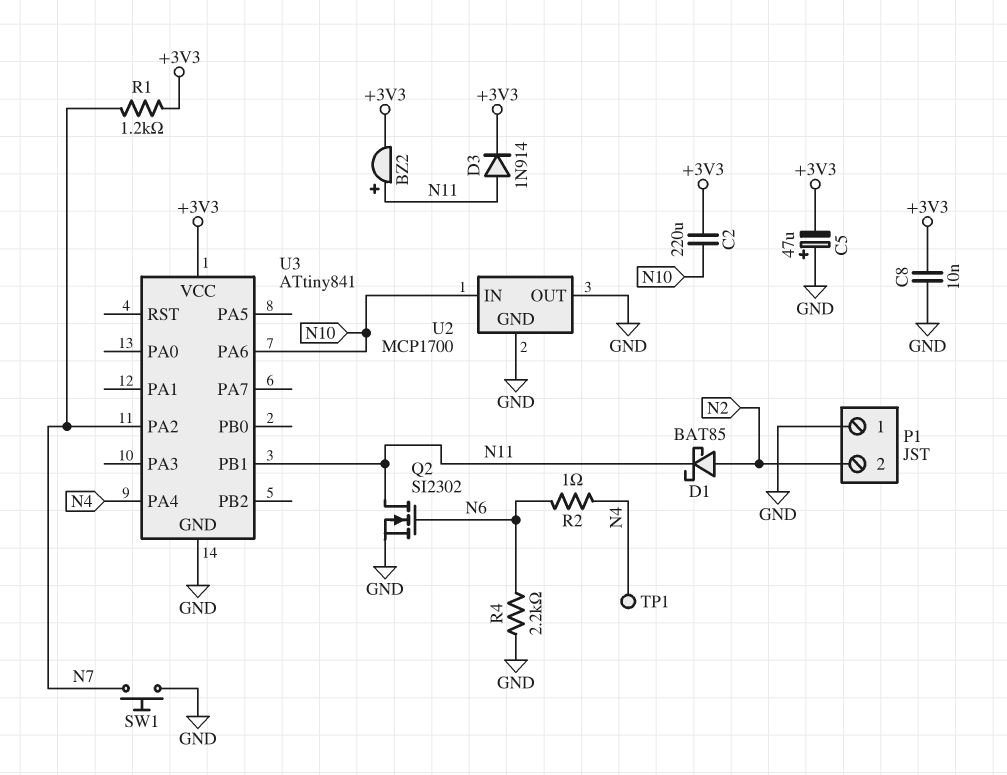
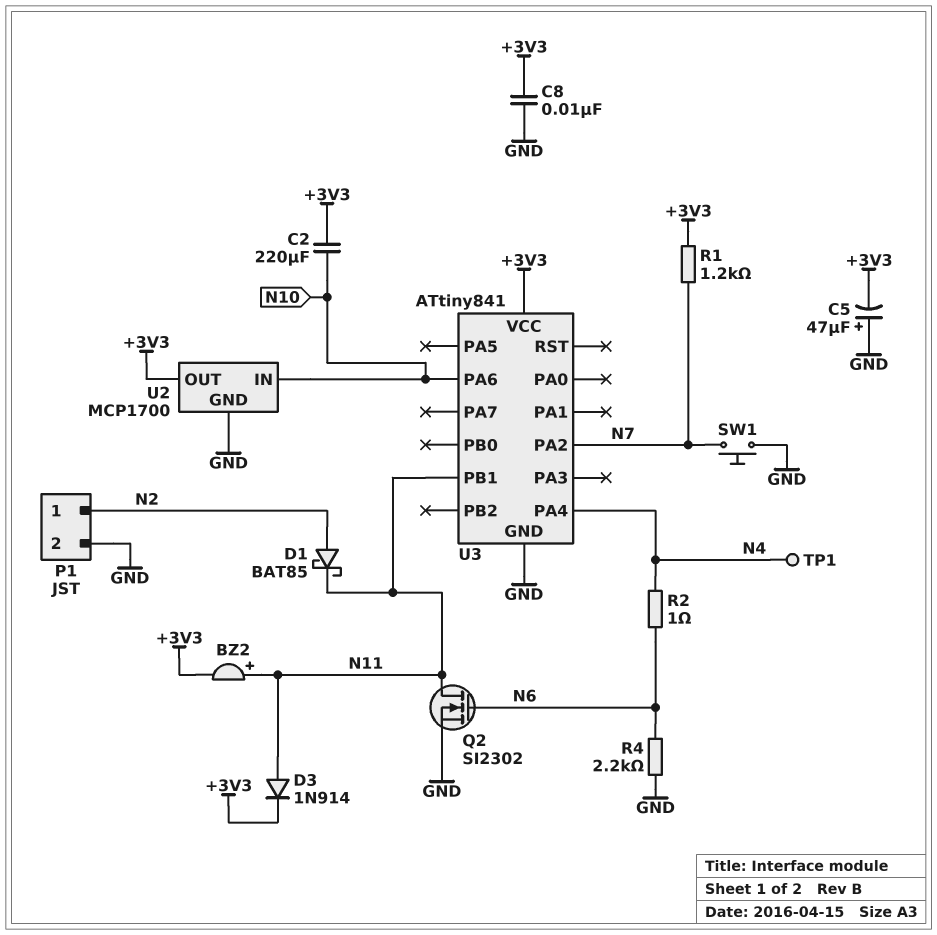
P1 pin 1: GND -> N2
P1 pin 2: N2 -> GND
U2 pin OUT: GND -> +3V3

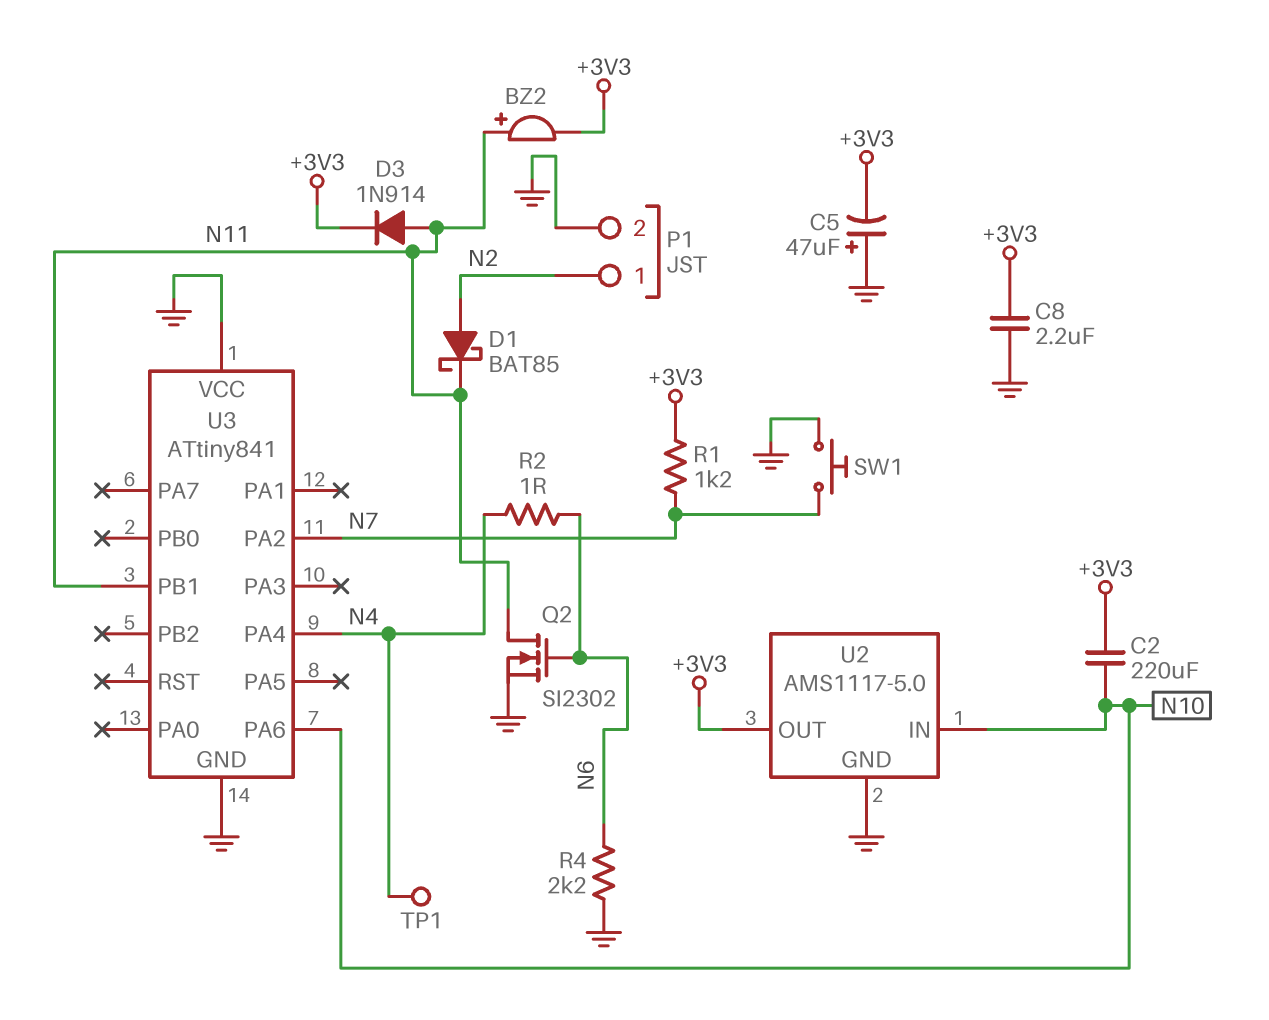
C8: 10nF (+3V3, GND) -> 2.2uF (+3V3, GND)
U2: MCP1700 -> AMS1117-5.0
U3 pin VCC: +3V3 -> GND

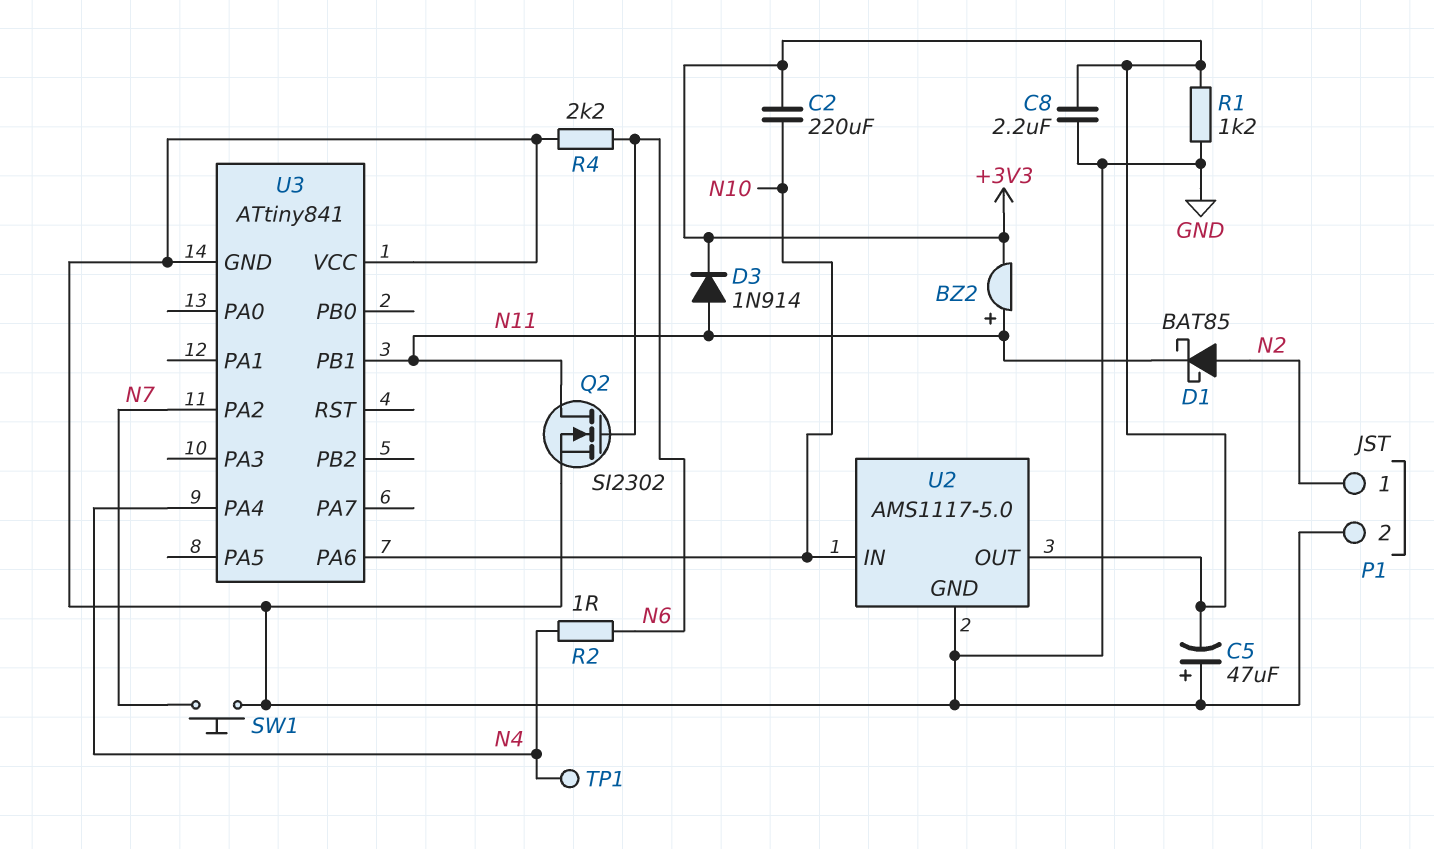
R1: 1.2k (+3V3, N7) -> 1.2k (+3V3, GND)

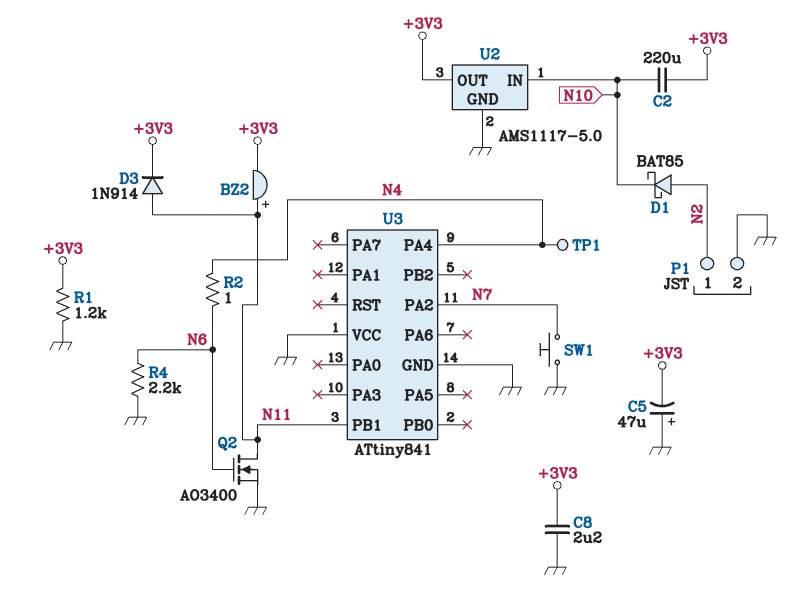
D1: schottky BAT85 (A N2, K N11) -> schottky BAT85 (A N2, K N10)
Q2: NMOS SI2302 (G N6, D N11, S GND) -> NMOS AO3400 (G N6, D N11, S GND)
U3 pin PA6: N10 -> none

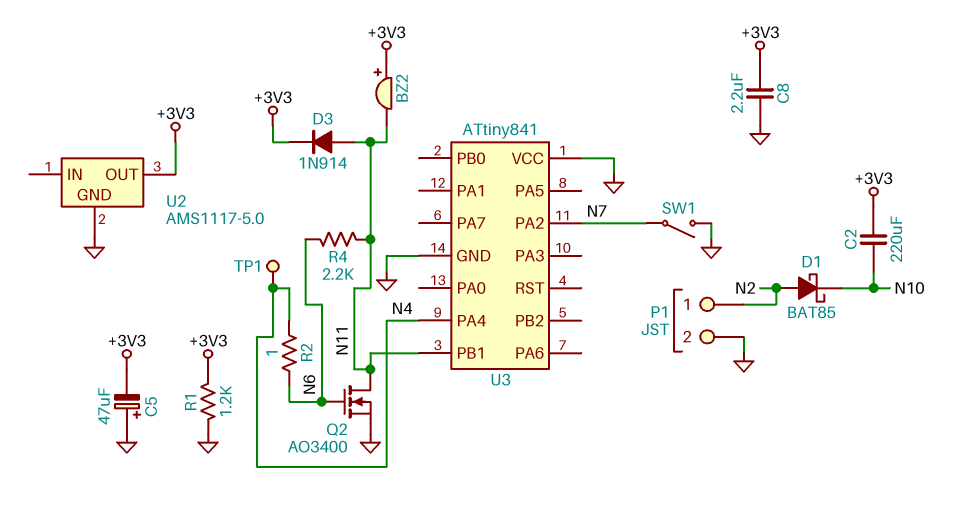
BZ2: buzzer (plus N11, minus +3V3) -> buzzer (plus +3V3, minus N11)
R4: 2.2k (GND, N6) -> 2.2k (N6, N11)
SW1: button (GND, N7) -> switch (GND, N7)
U2 pin IN: N10 -> none

